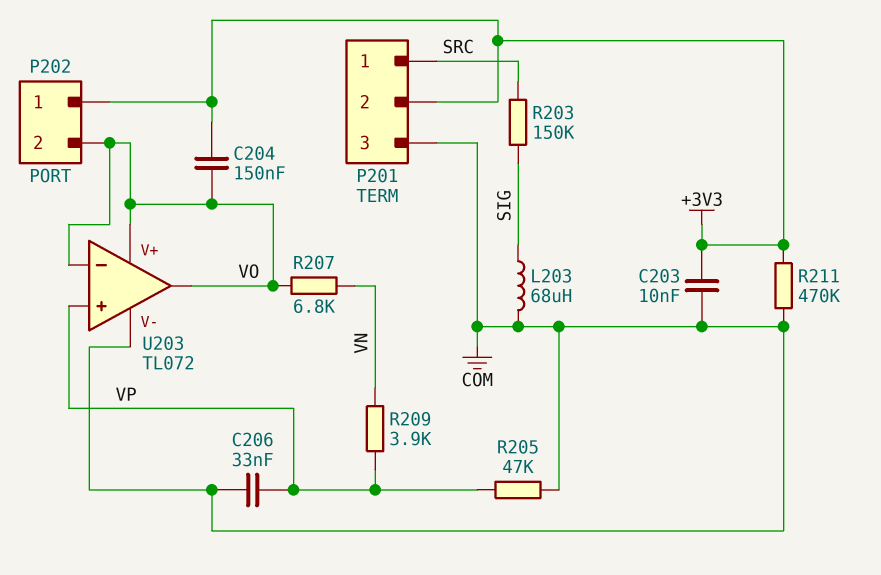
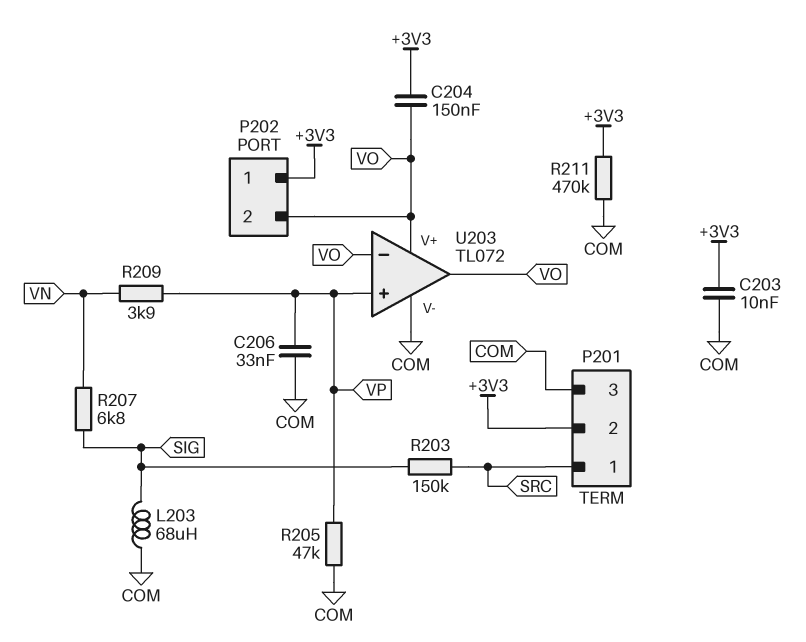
R207: 6.8k (VN, VO) -> 6.8k (SIG, VN)

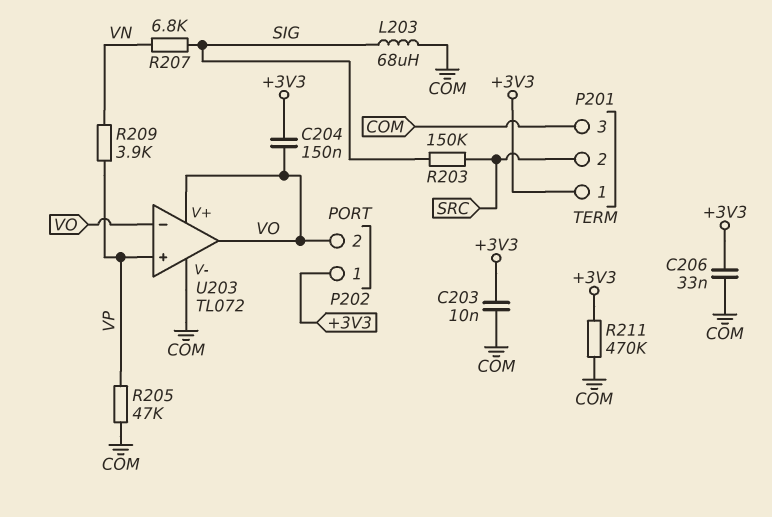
C206: 33nF (COM, VP) -> 33nF (+3V3, COM)
P201 pin 1: SRC -> +3V3
P201 pin 2: +3V3 -> SRC

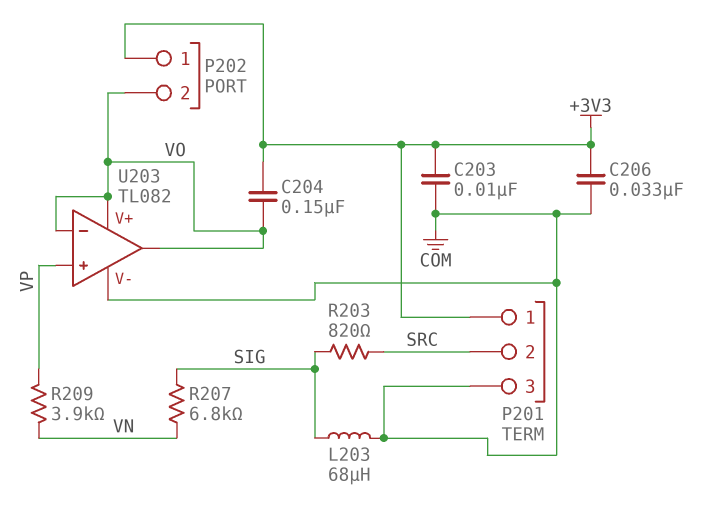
R203: 150k (SIG, SRC) -> 820 (SIG, SRC)
R205: 47k (COM, VP) -> none
R211: 470k (+3V3, COM) -> none
U203: TL072 -> TL082

